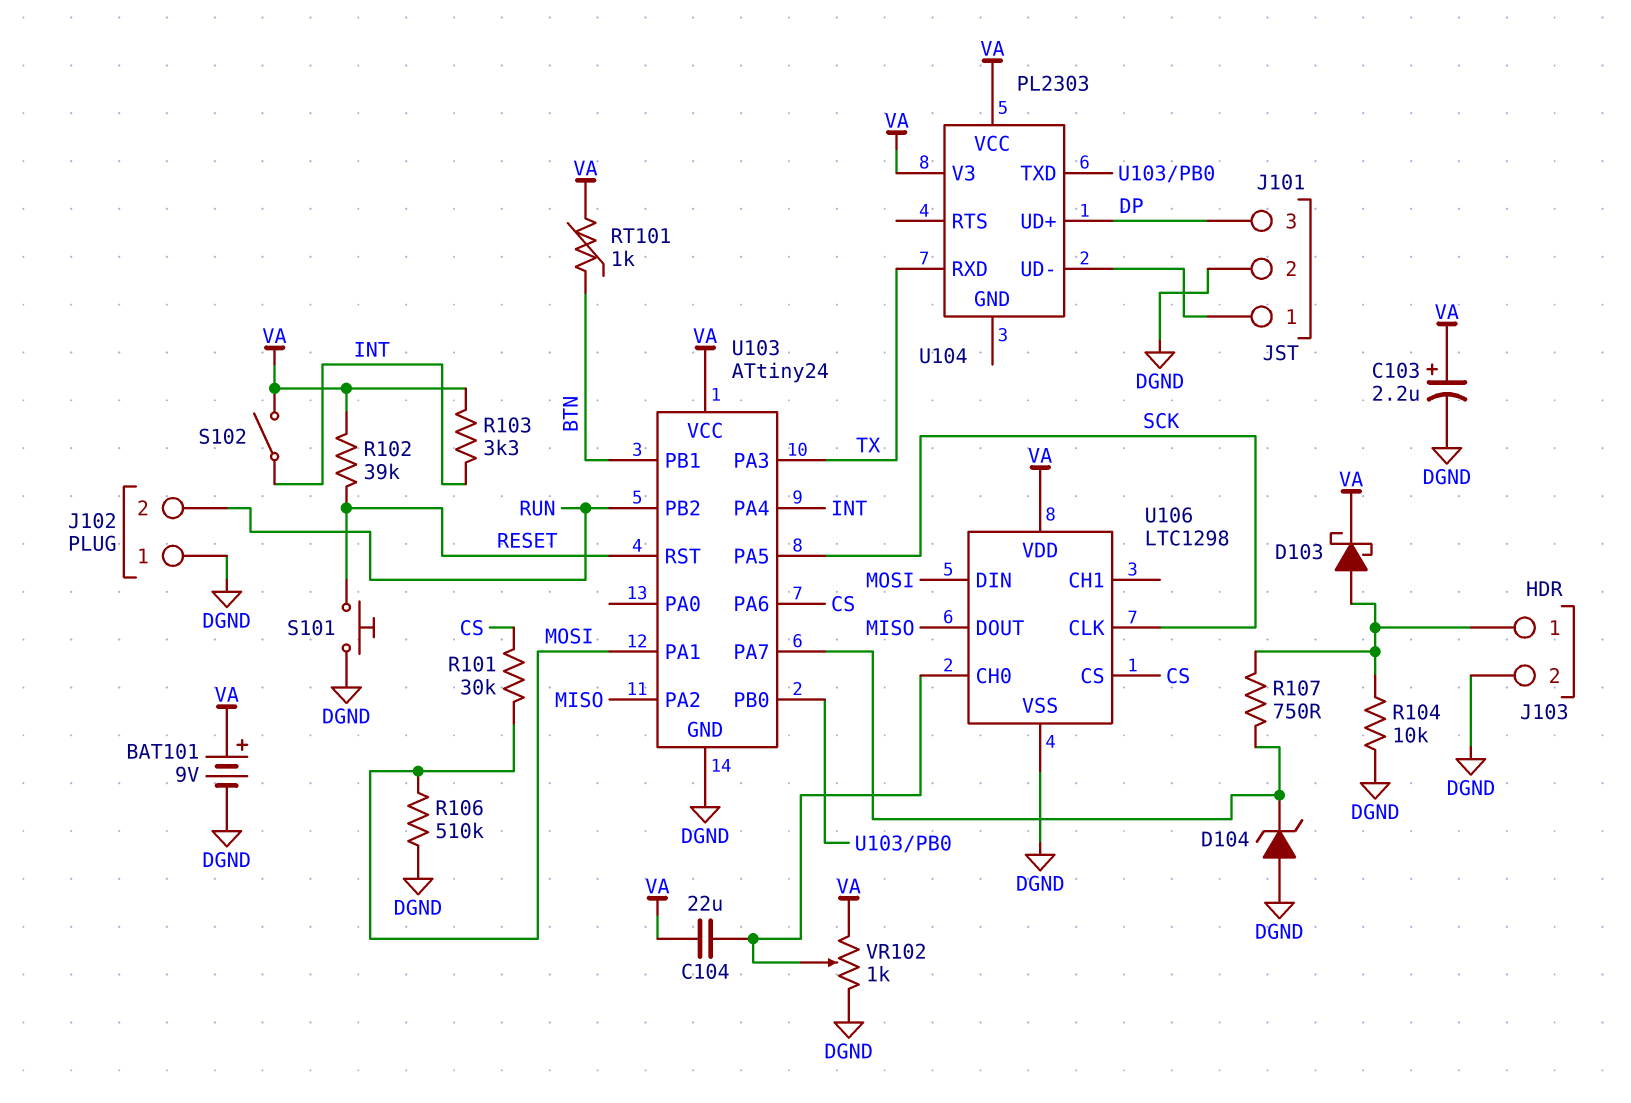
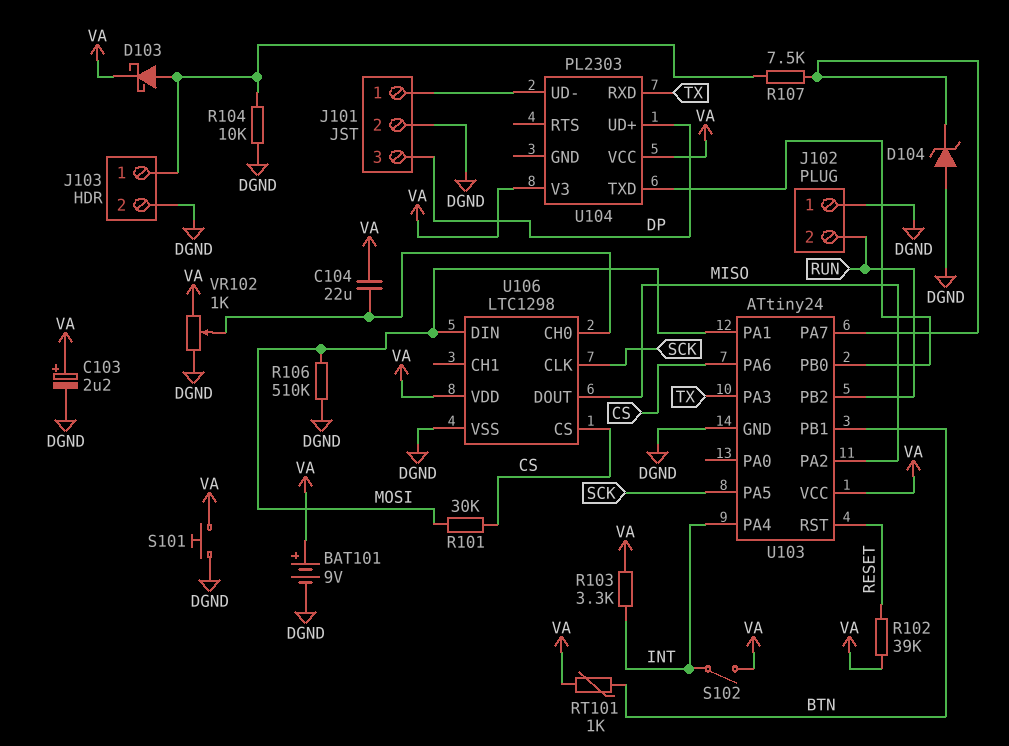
R107: 750 (J103/1, U103/PA7) -> 7.5k (J103/1, U103/PA7)
S101: button (DGND, RESET) -> button (DGND, VA)

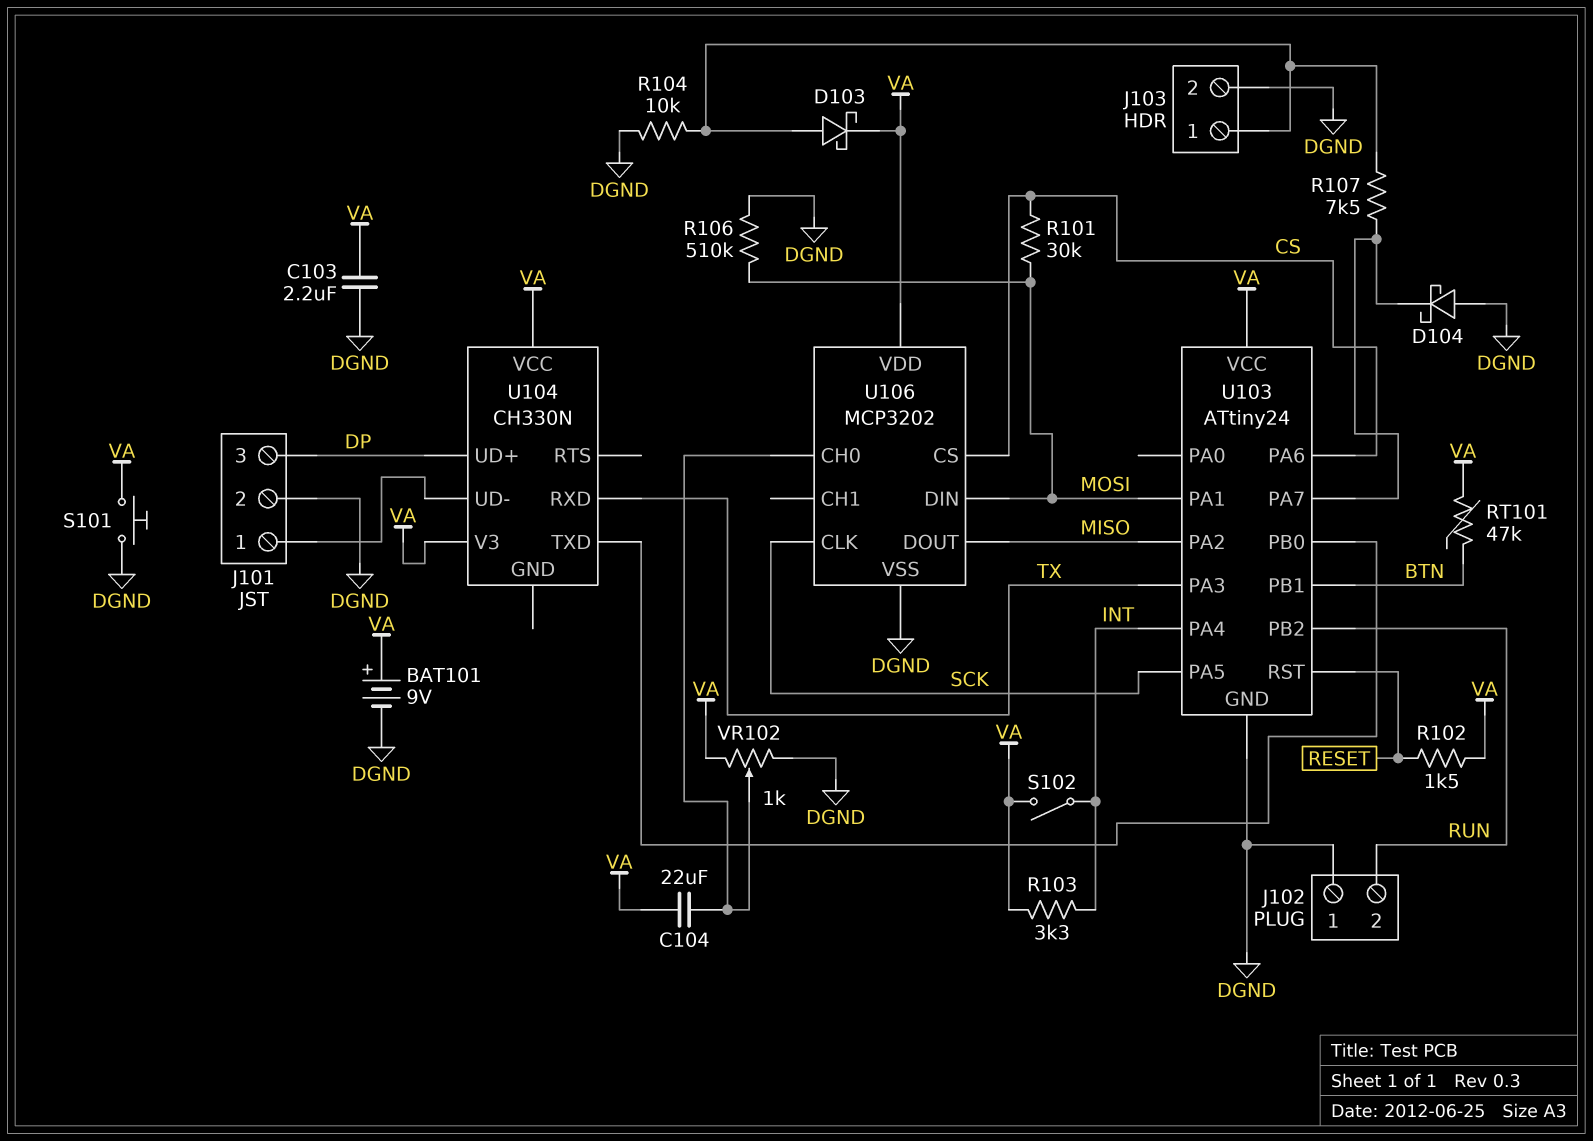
C103: 2.2uF (plus VA, minus DGND) -> 2.2uF (DGND, VA)
D104: zener (A DGND, K U103/PA7) -> schottky (A DGND, K U103/PA7)
R102: 39k (RESET, VA) -> 1.5k (RESET, VA)
RT101: 1k (BTN, VA) -> 47k (BTN, VA)
U104: PL2303 -> CH330N
U106: LTC1298 -> MCP3202

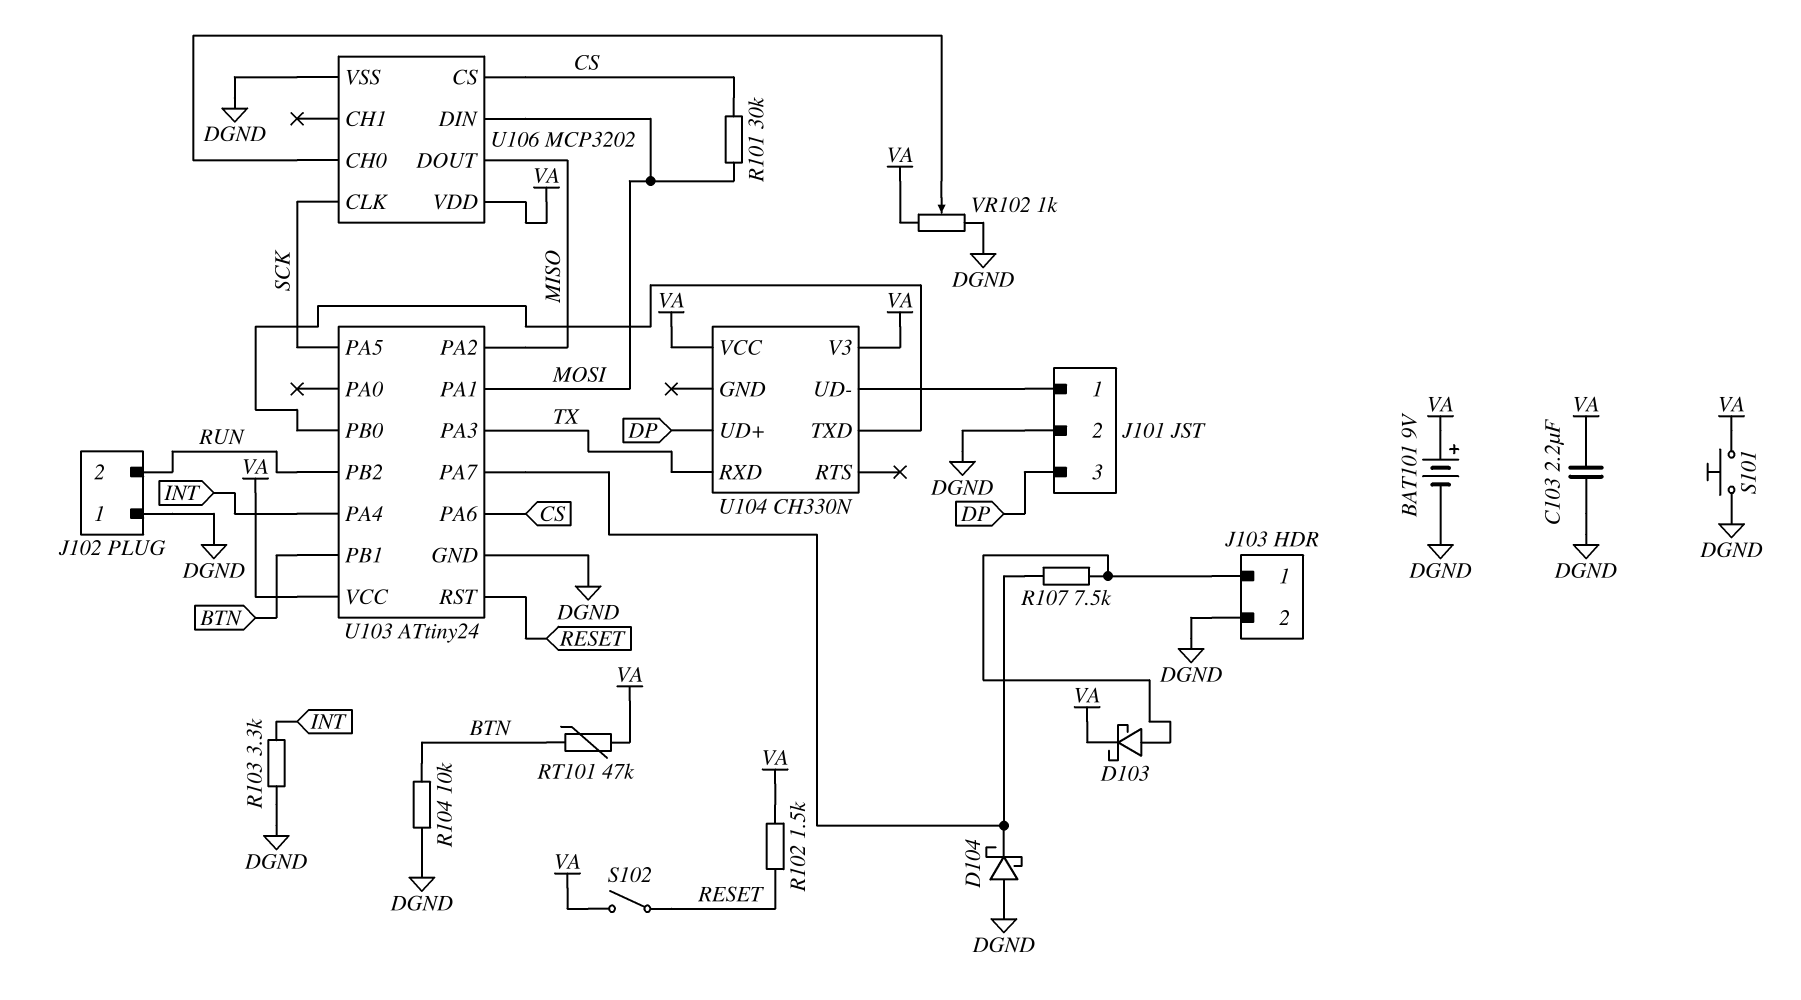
C104: 22uF (U106/CH0, VA) -> none
R103: 3.3k (INT, VA) -> 3.3k (DGND, INT)
R104: 10k (DGND, J103/1) -> 10k (BTN, DGND)
R106: 510k (DGND, MOSI) -> none
S102: switch (INT, VA) -> switch (RESET, VA)

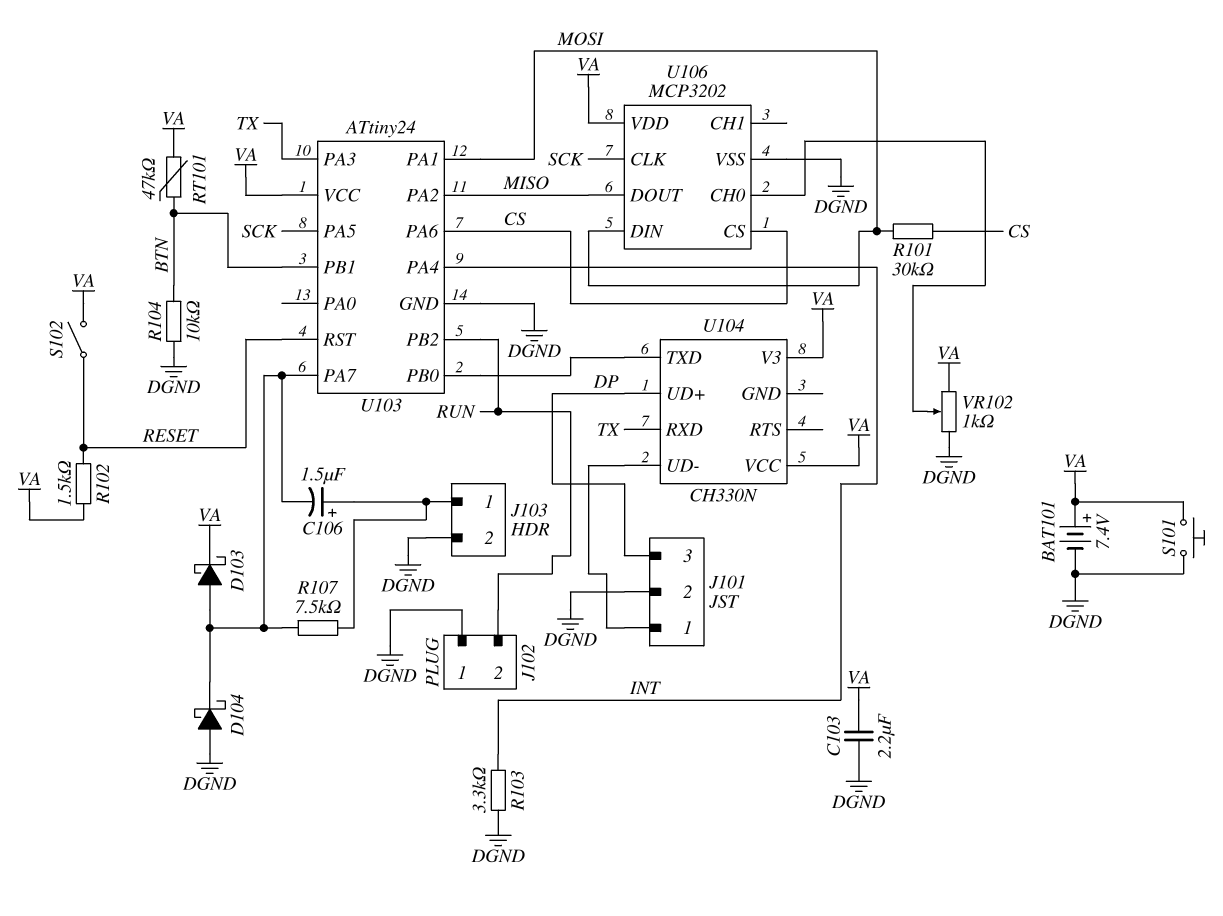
BAT101: 9V (plus VA, minus DGND) -> 7.4V (plus VA, minus DGND)
C106: none -> 1.5uF (plus J103/1, minus U103/PA7)
D103: schottky (A J103/1, K VA) -> schottky (A U103/PA7, K VA)

